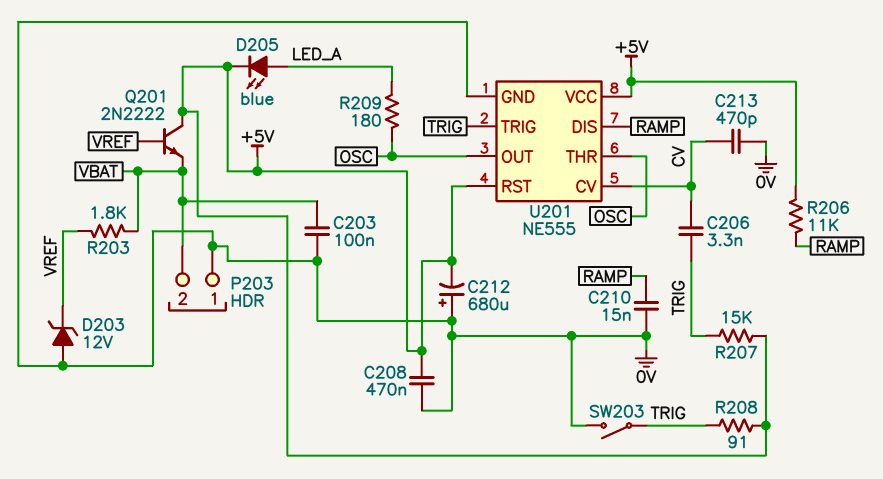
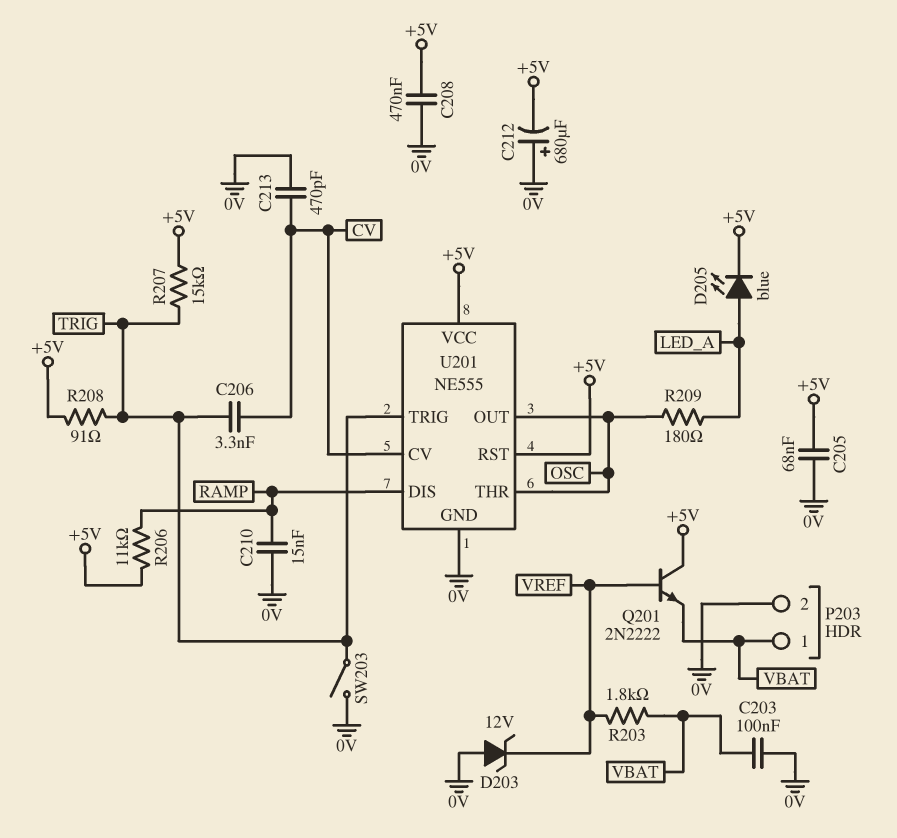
C205: none -> 68nF (+5V, 0V)
P203 pin 1: 0V -> VBAT
P203 pin 2: VBAT -> 0V

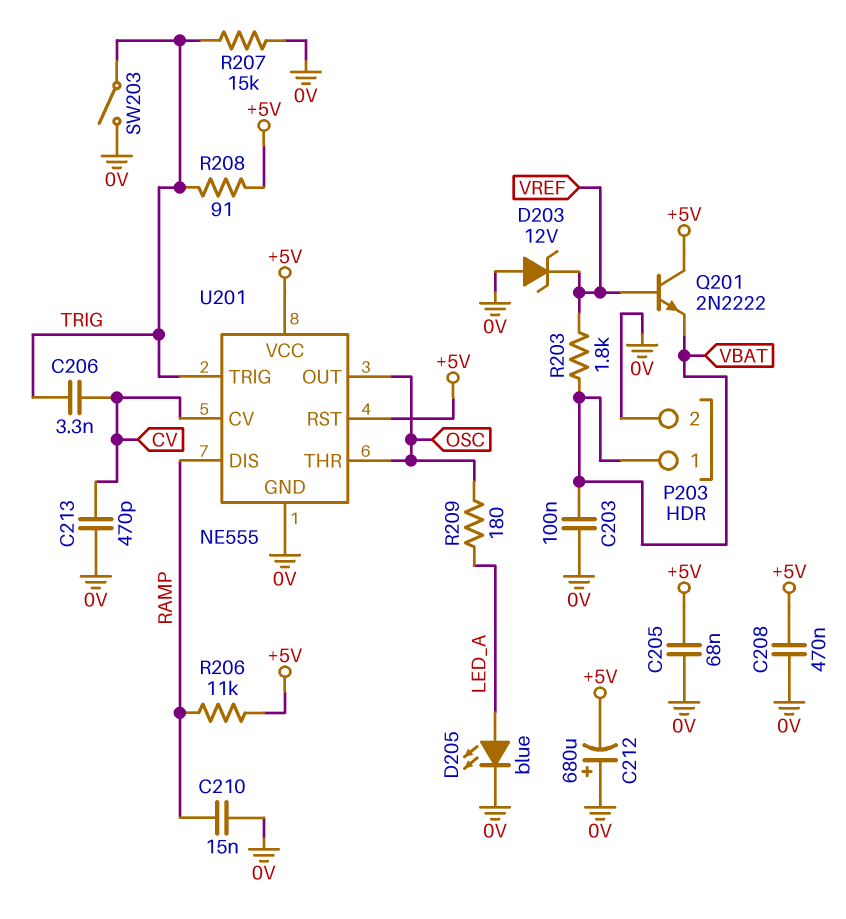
D205: LED blue (A LED_A, K +5V) -> LED blue (A LED_A, K 0V)
R207: 15k (+5V, TRIG) -> 15k (0V, TRIG)

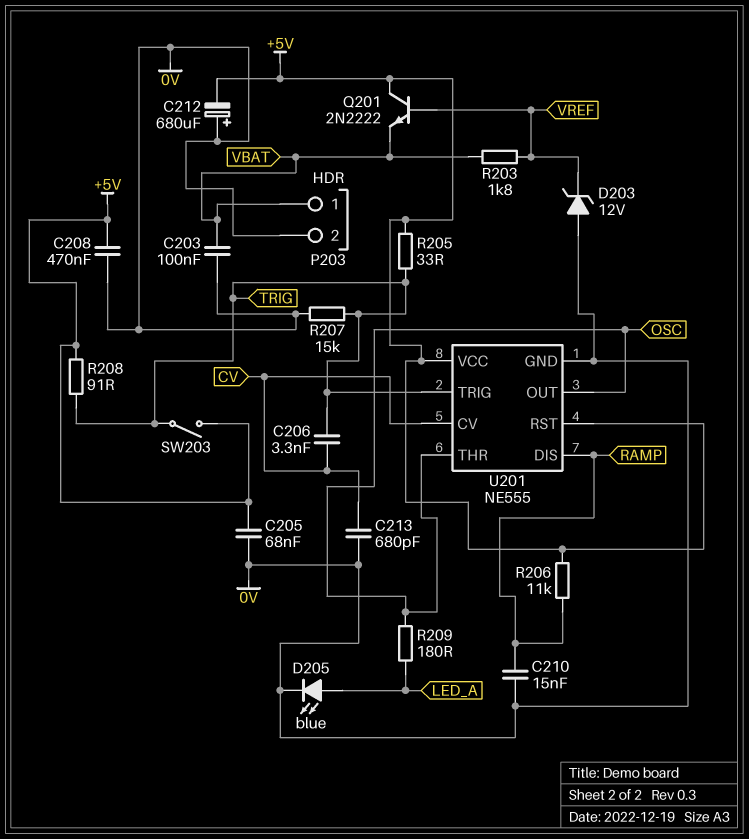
C213: 470pF (0V, CV) -> 680pF (0V, CV)
R205: none -> 33 (+5V, TRIG)
SW203: switch (0V, TRIG) -> switch (+5V, TRIG)

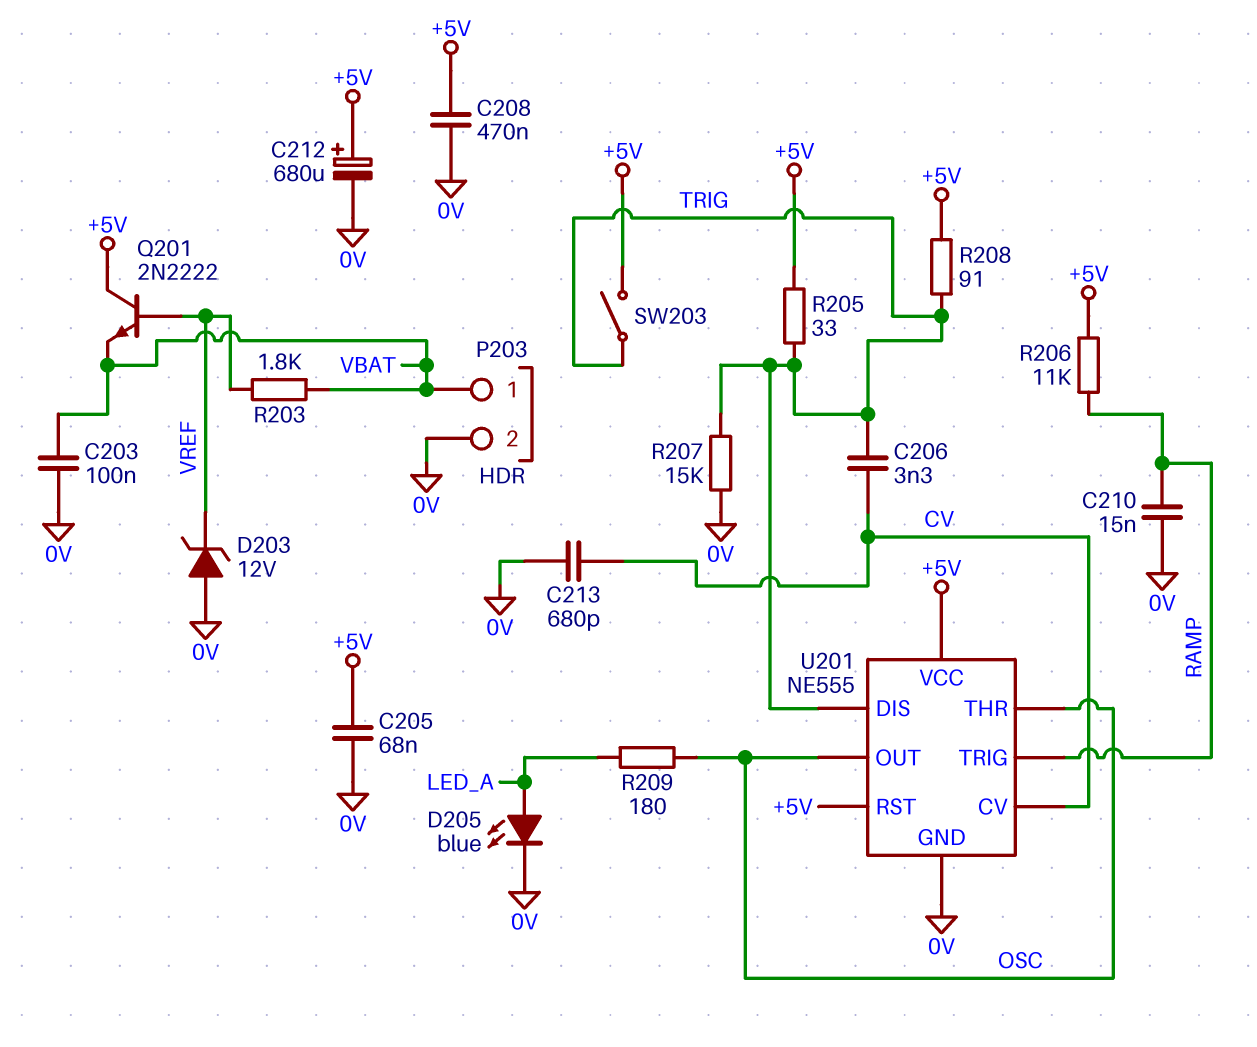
C212: 680uF (plus 0V, minus +5V) -> 680uF (plus +5V, minus 0V)
U201 pin DIS: RAMP -> TRIG
U201 pin TRIG: TRIG -> RAMP

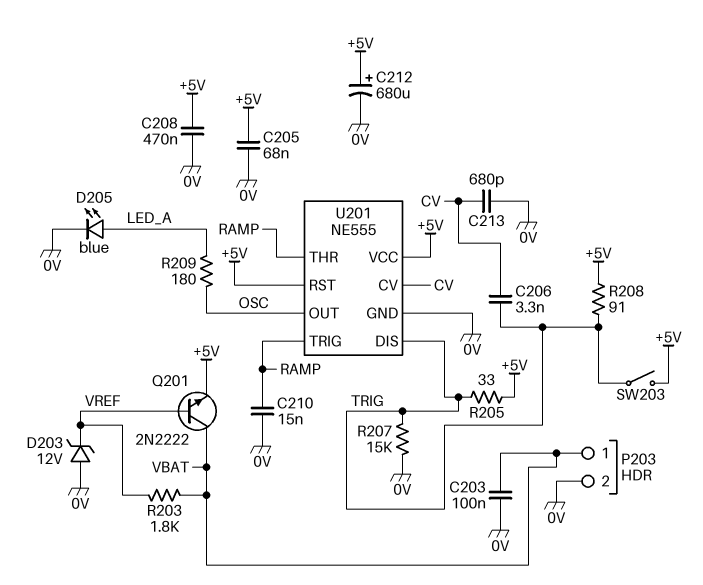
Q201: NPN 2N2222 (B VREF, C +5V, E VBAT) -> NPN 2N2222 (B VREF, C VBAT, E +5V)
R206: 11k (+5V, RAMP) -> none
U201 pin THR: OSC -> RAMP

